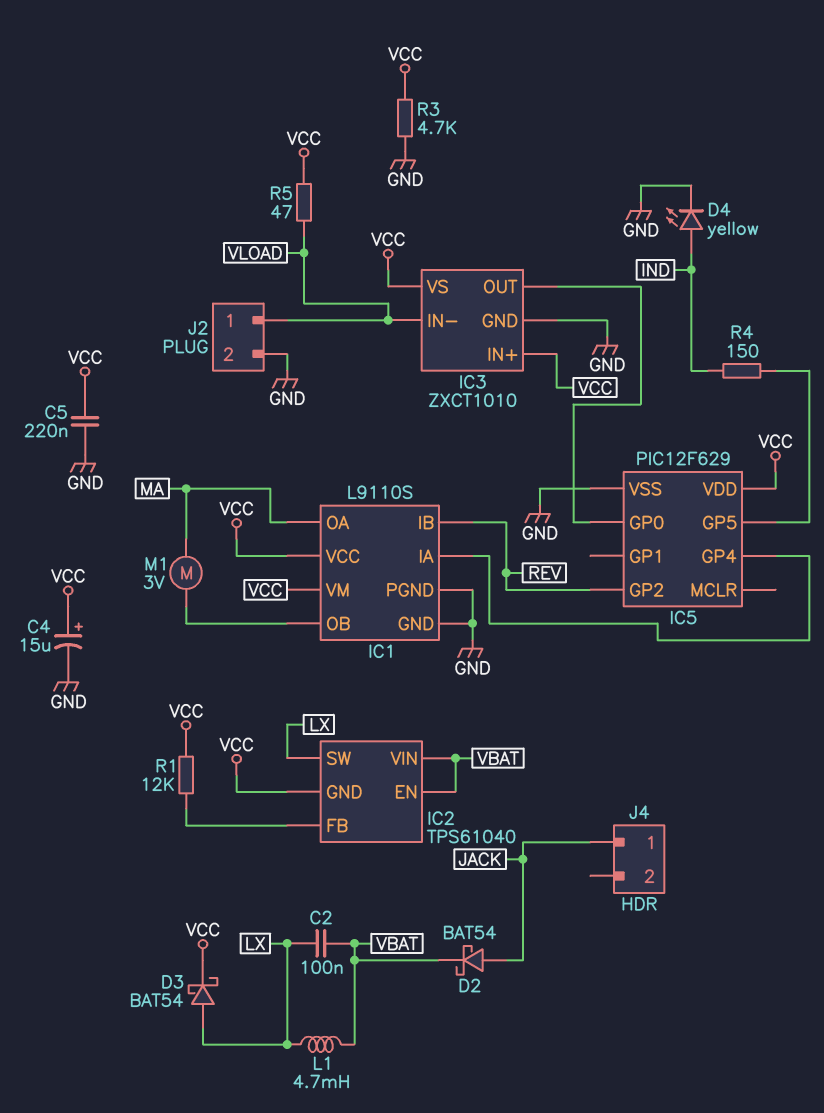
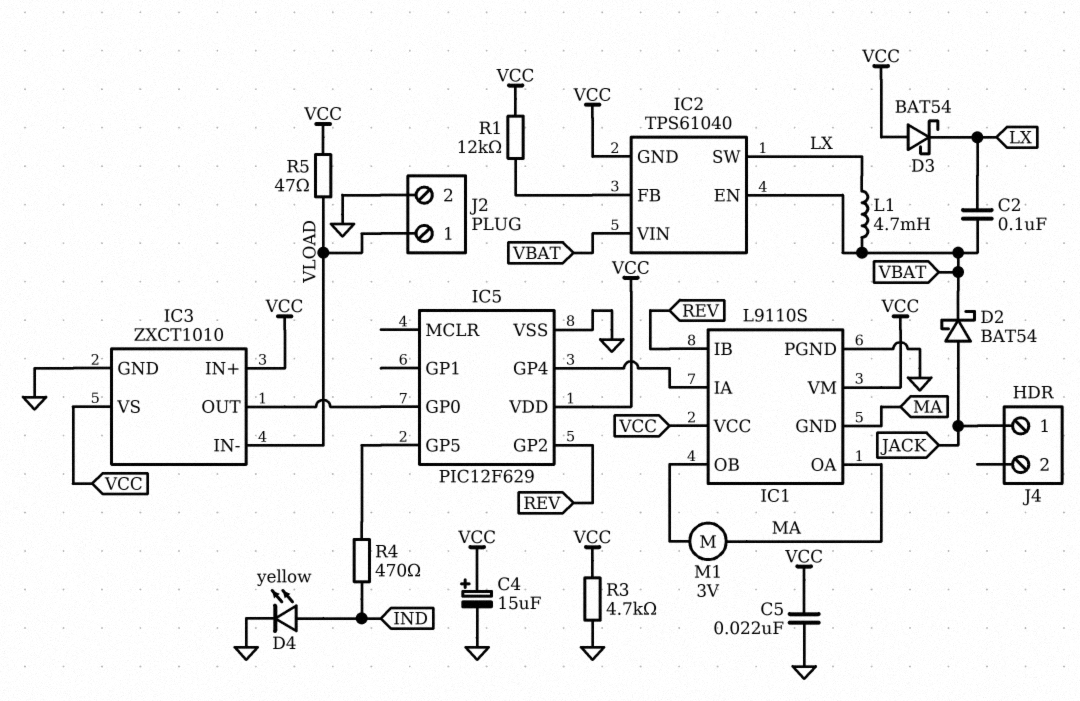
C5: 220nF (GND, VCC) -> 22nF (GND, VCC)
D3: schottky BAT54 (A LX, K VCC) -> schottky BAT54 (A VCC, K LX)
IC1 pin GND: GND -> MA
R4: 150 (IC5/GP5, IND) -> 470 (IC5/GP5, IND)

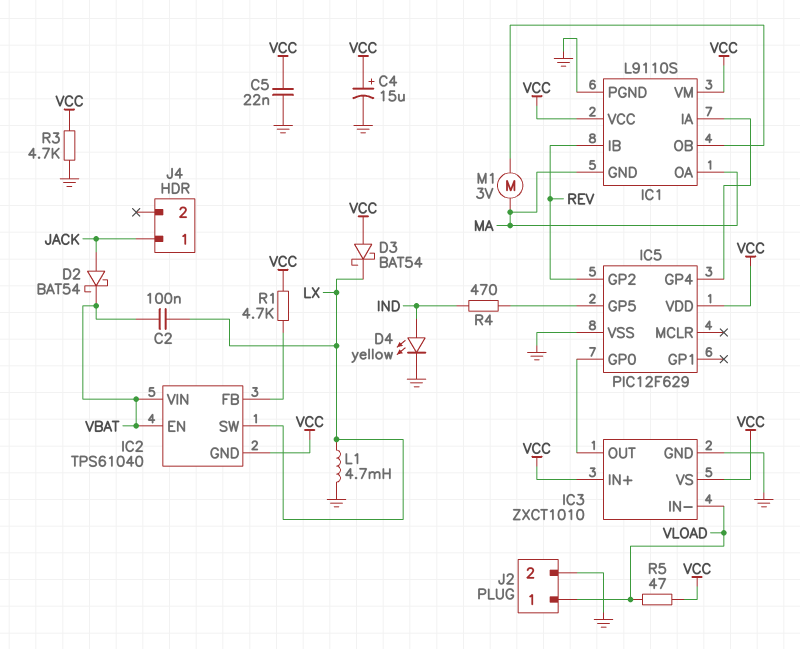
L1: 4.7mH (LX, VBAT) -> 4.7mH (GND, LX)
R1: 12k (IC2/FB, VCC) -> 4.7k (IC2/FB, VCC)

